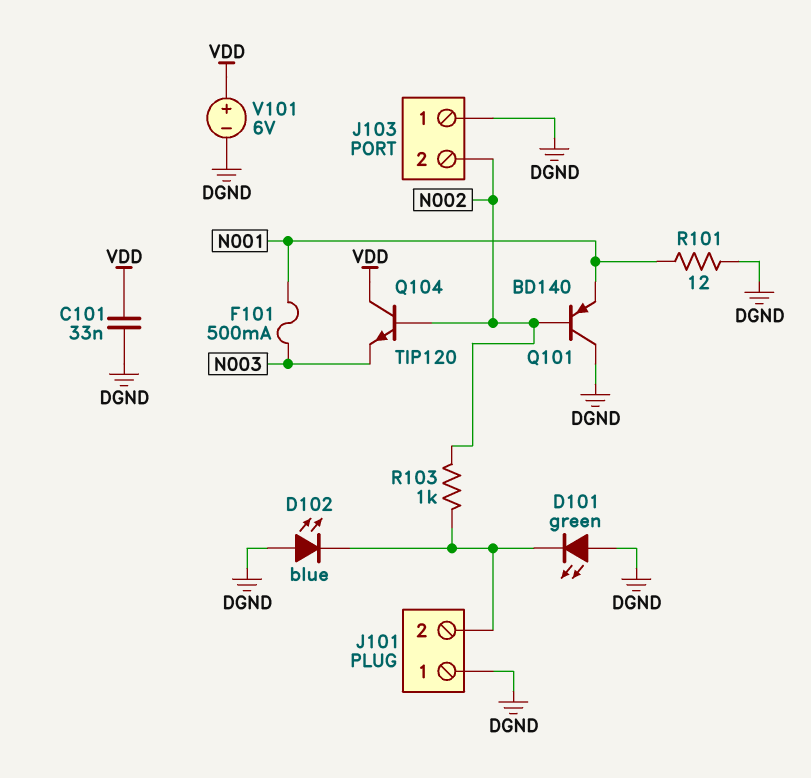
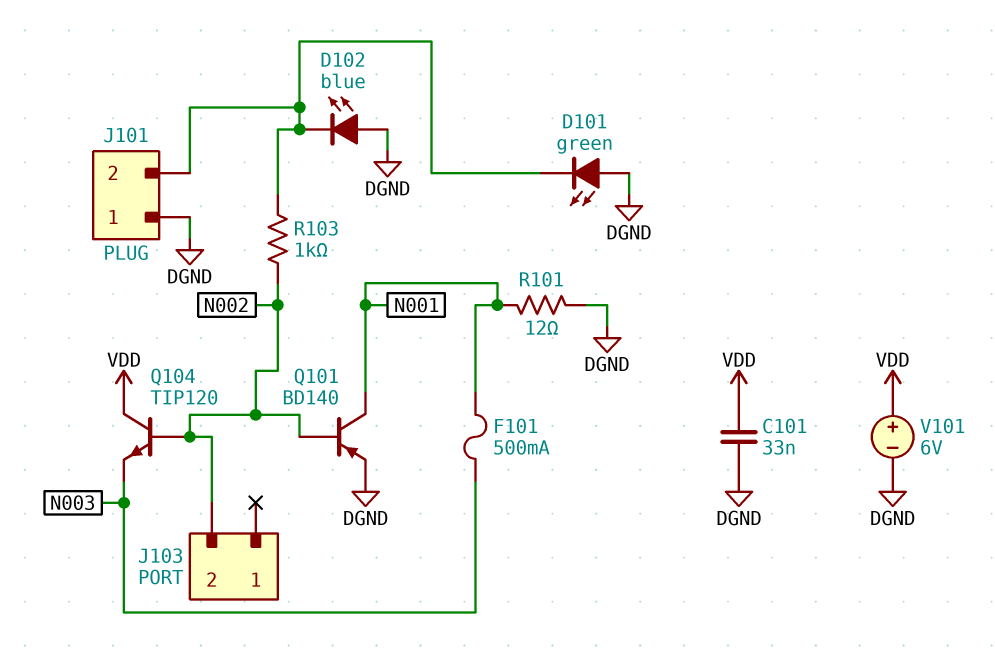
J103 pin 1: DGND -> none
Q101: PNP BD140 (B N002, C DGND, E N001) -> PNP BD140 (B N002, C N001, E DGND)

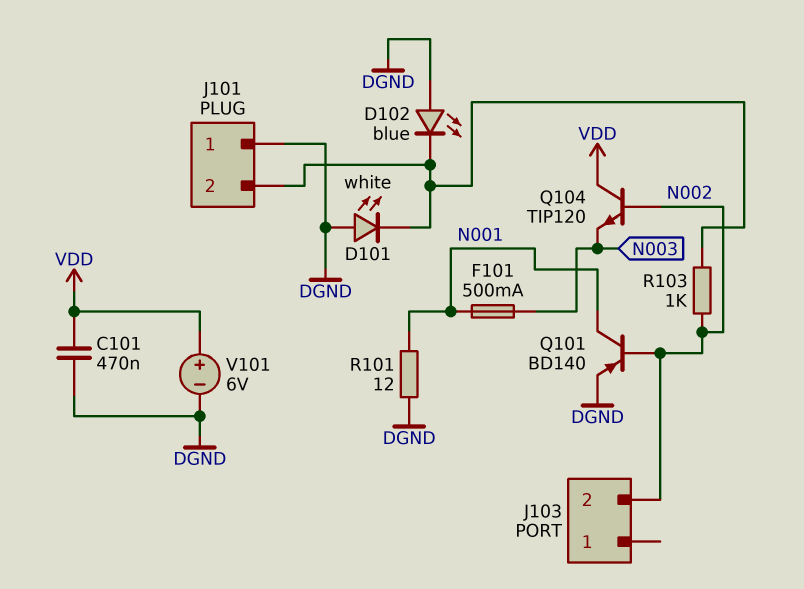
C101: 33nF (DGND, VDD) -> 470nF (DGND, VDD)
D101: LED green (A DGND, K J101/2) -> LED white (A DGND, K J101/2)

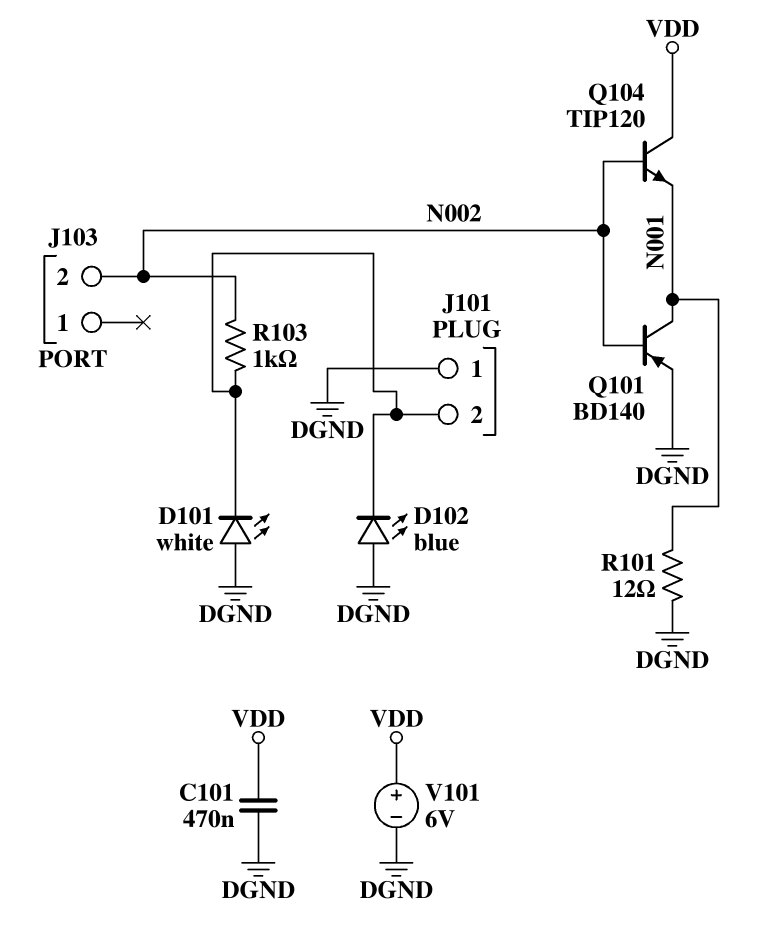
F101: 500mA (N001, N003) -> none
Q104: NPN TIP120 (B N002, C VDD, E N003) -> NPN TIP120 (B N002, C VDD, E N001)

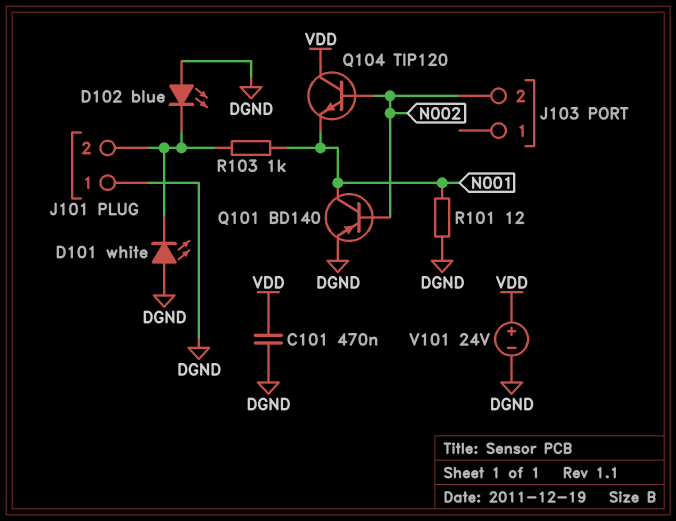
R103: 1k (J101/2, N002) -> 1k (J101/2, N001)
V101: 6V (plus VDD, minus DGND) -> 24V (plus VDD, minus DGND)

